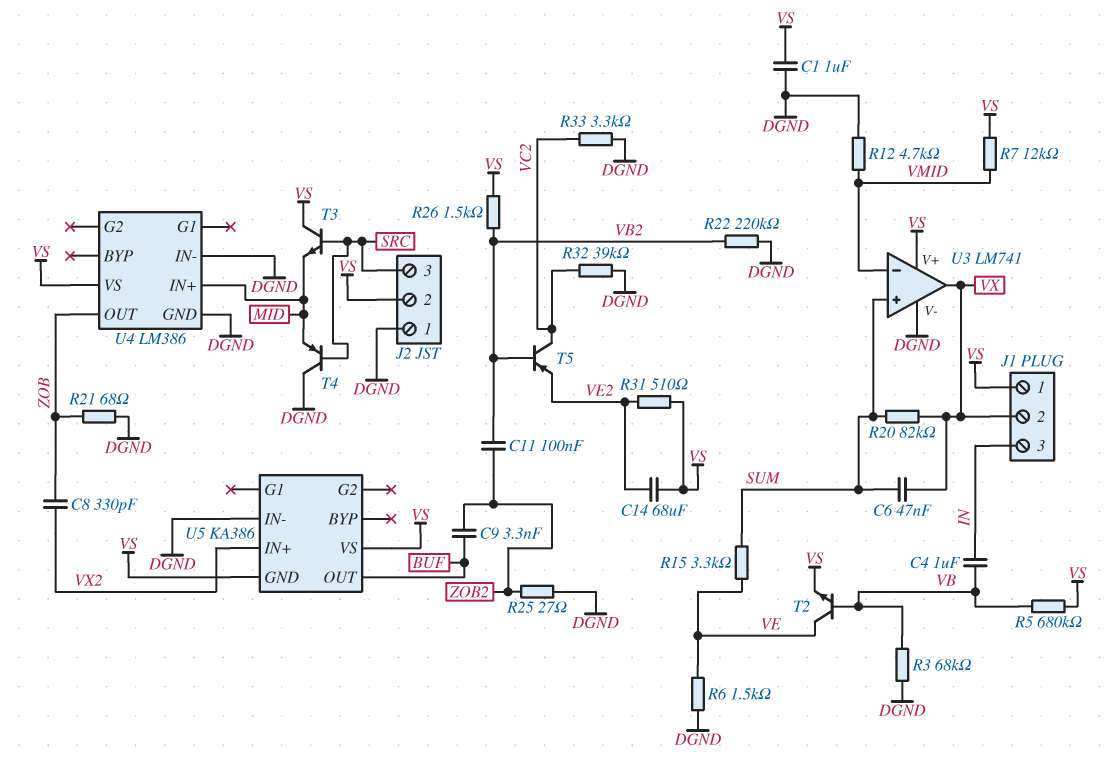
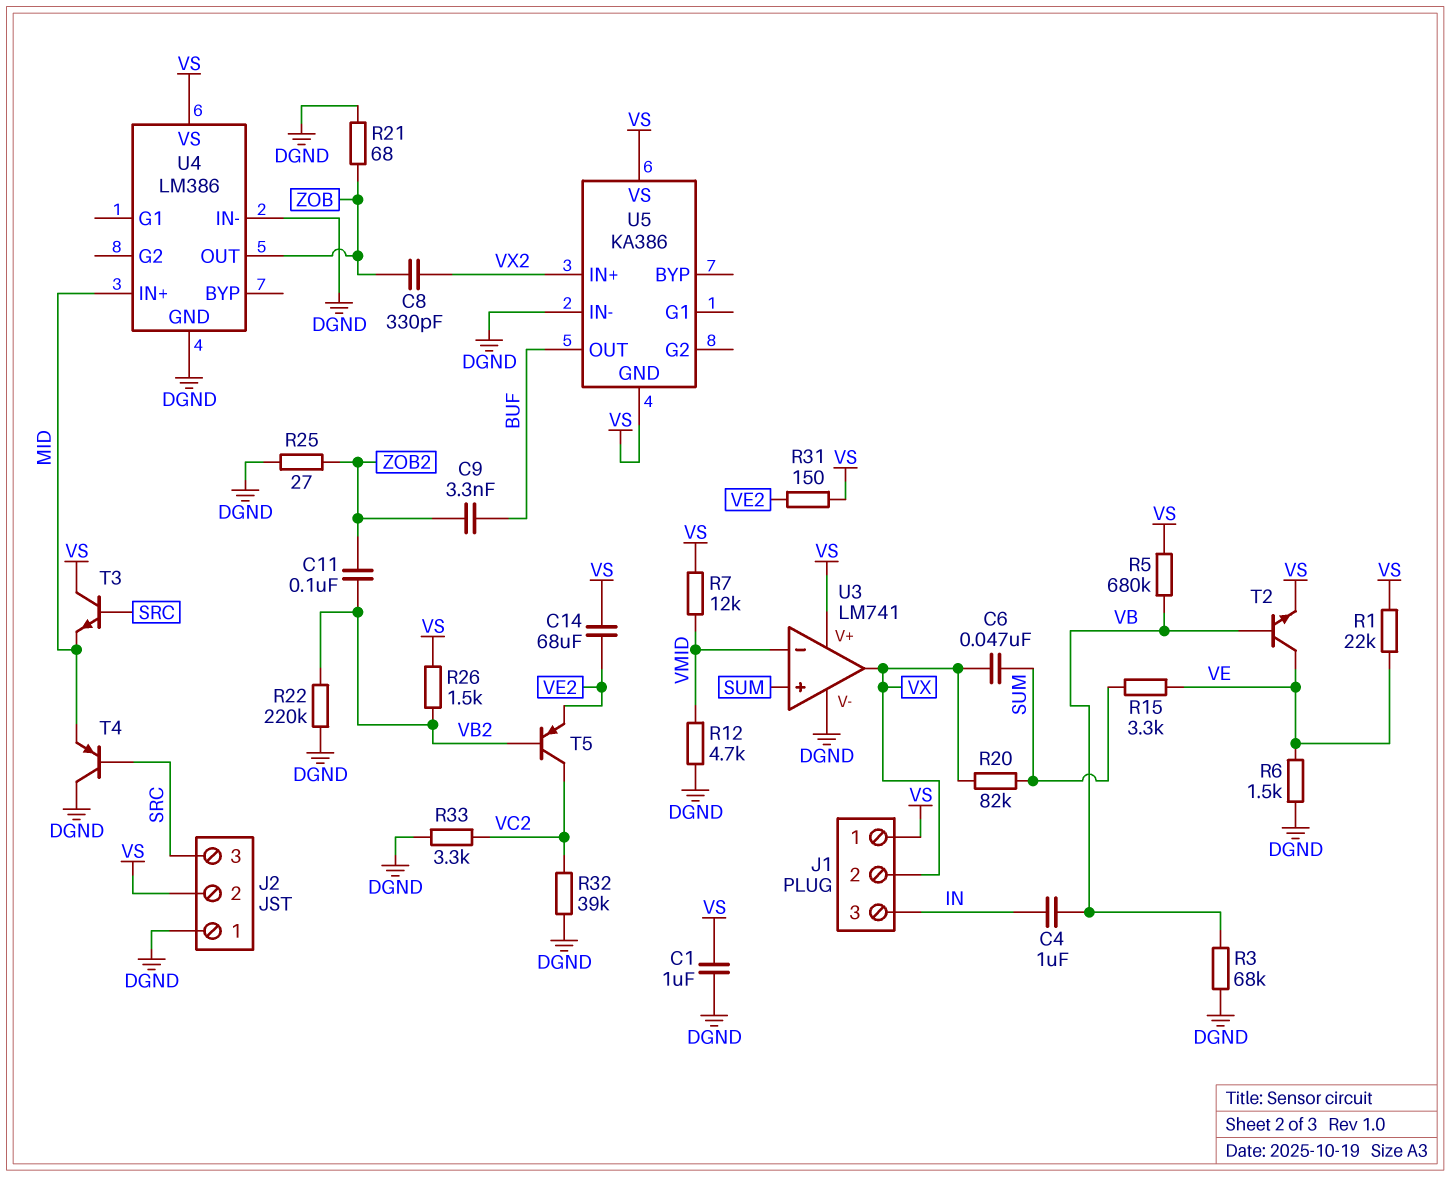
R1: none -> 22k (VE, VS)
R31: 510 (VE2, VS) -> 150 (VE2, VS)

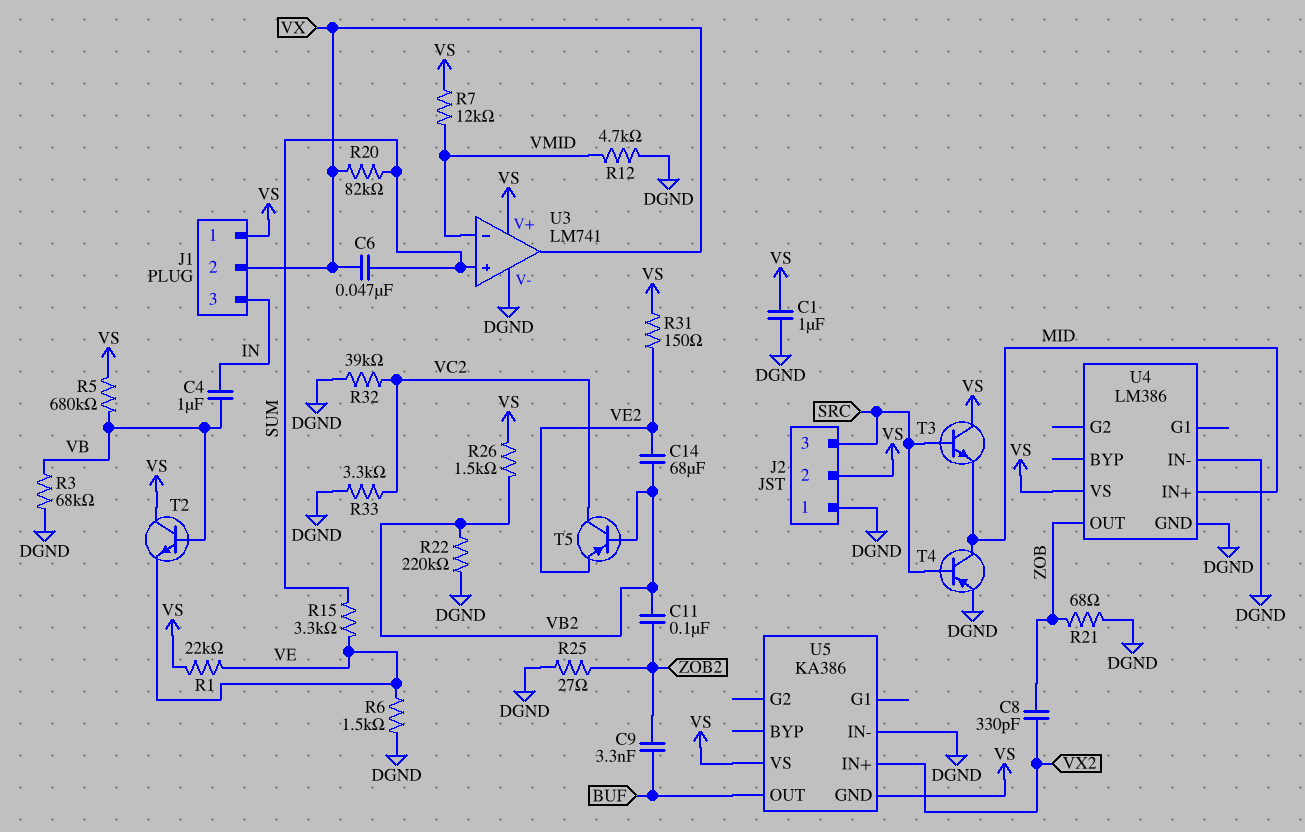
C14: 68uF (VE2, VS) -> 68uF (VB2, VE2)
T2: NPN (B VB, C VE, E VS) -> NPN (B VB, C VS, E VE)
T4: PNP (B SRC, C DGND, E MID) -> PNP (B SRC, C MID, E DGND)

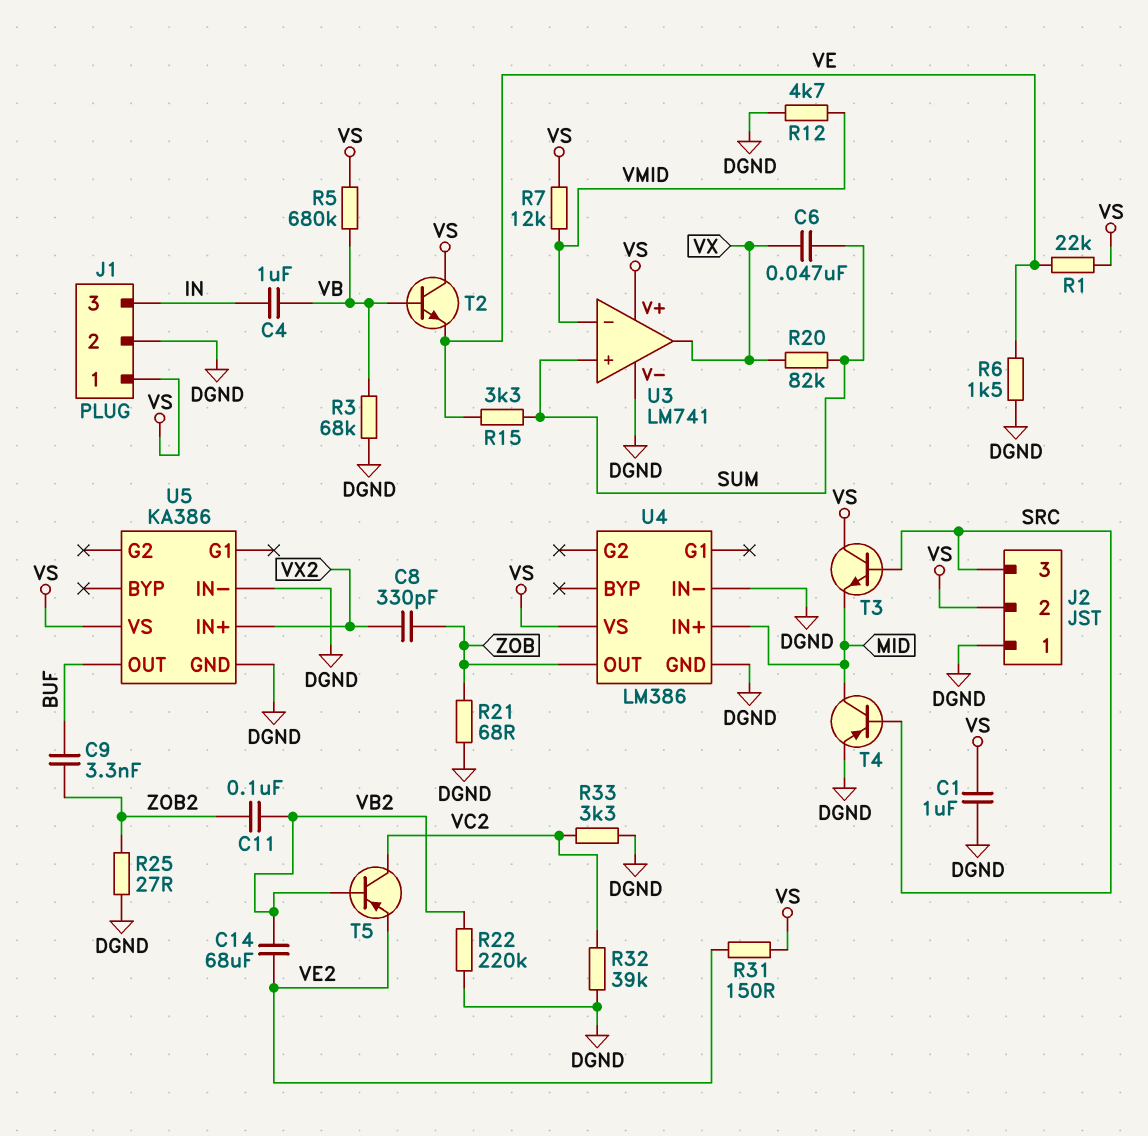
J1 pin 2: VX -> DGND
R26: 1.5k (VB2, VS) -> none
U5 pin GND: VS -> DGND

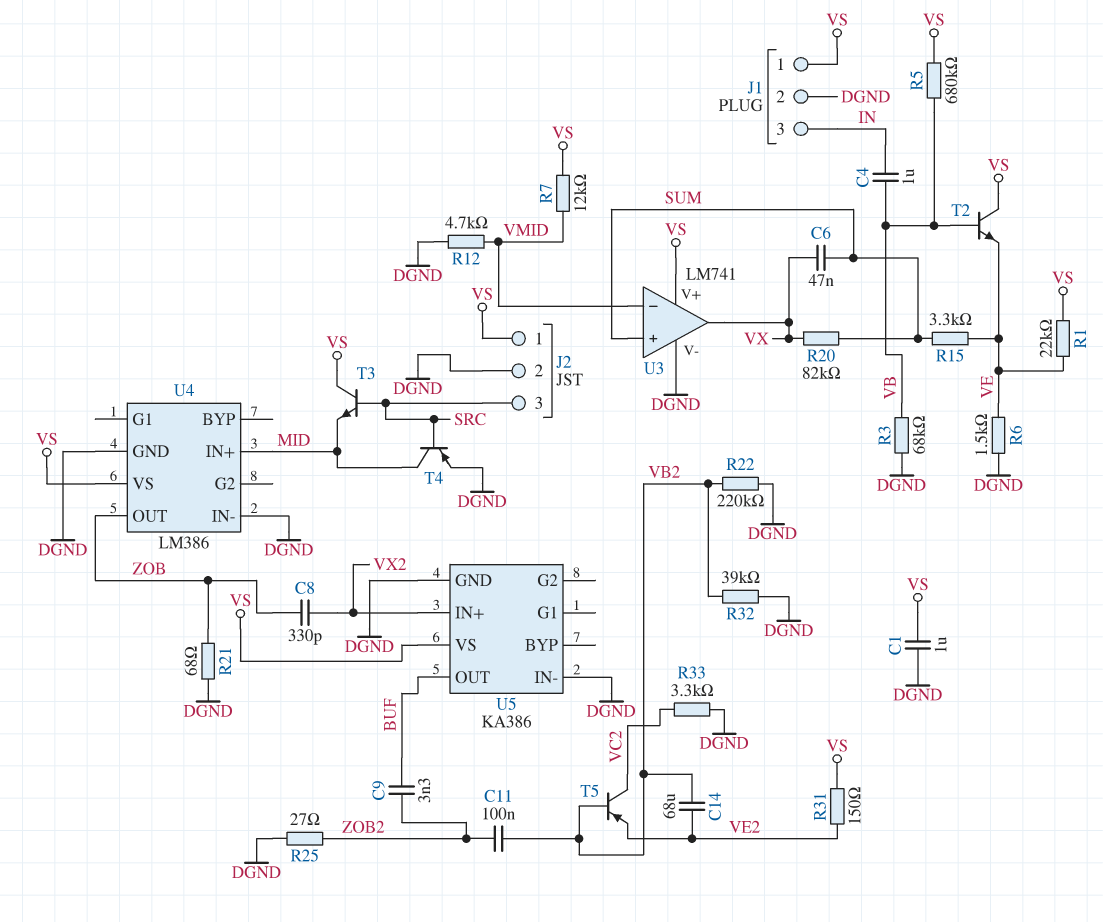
J2 pin 1: DGND -> VS
J2 pin 2: VS -> DGND
R32: 39k (DGND, VC2) -> 39k (DGND, VB2)

